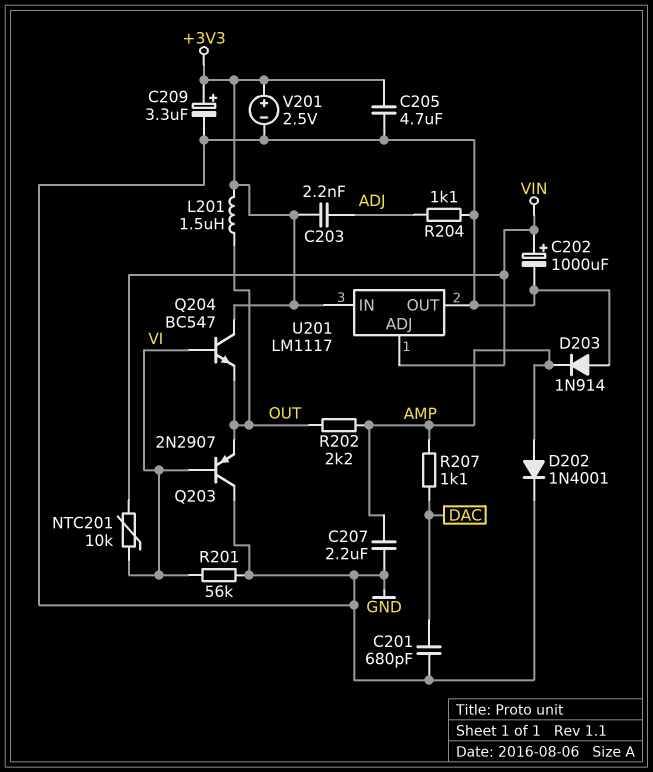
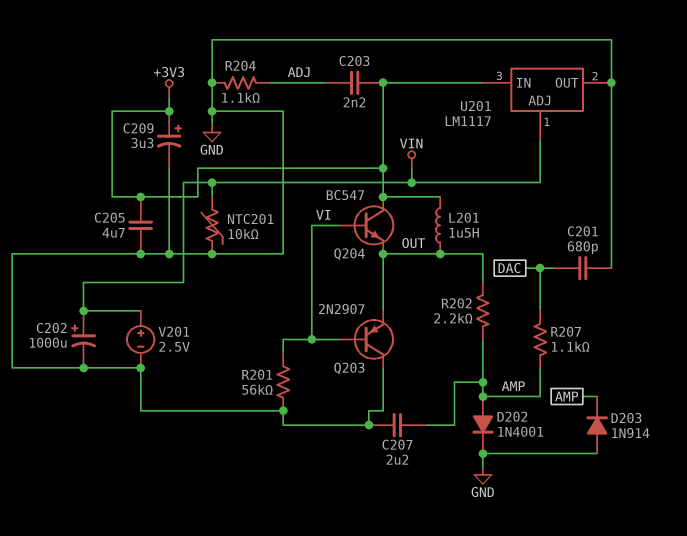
NTC201: 10k (VI, VIN) -> 10k (GND, VIN)
V201: 2.5V (plus +3V3, minus GND) -> 2.5V (plus VIN, minus GND)

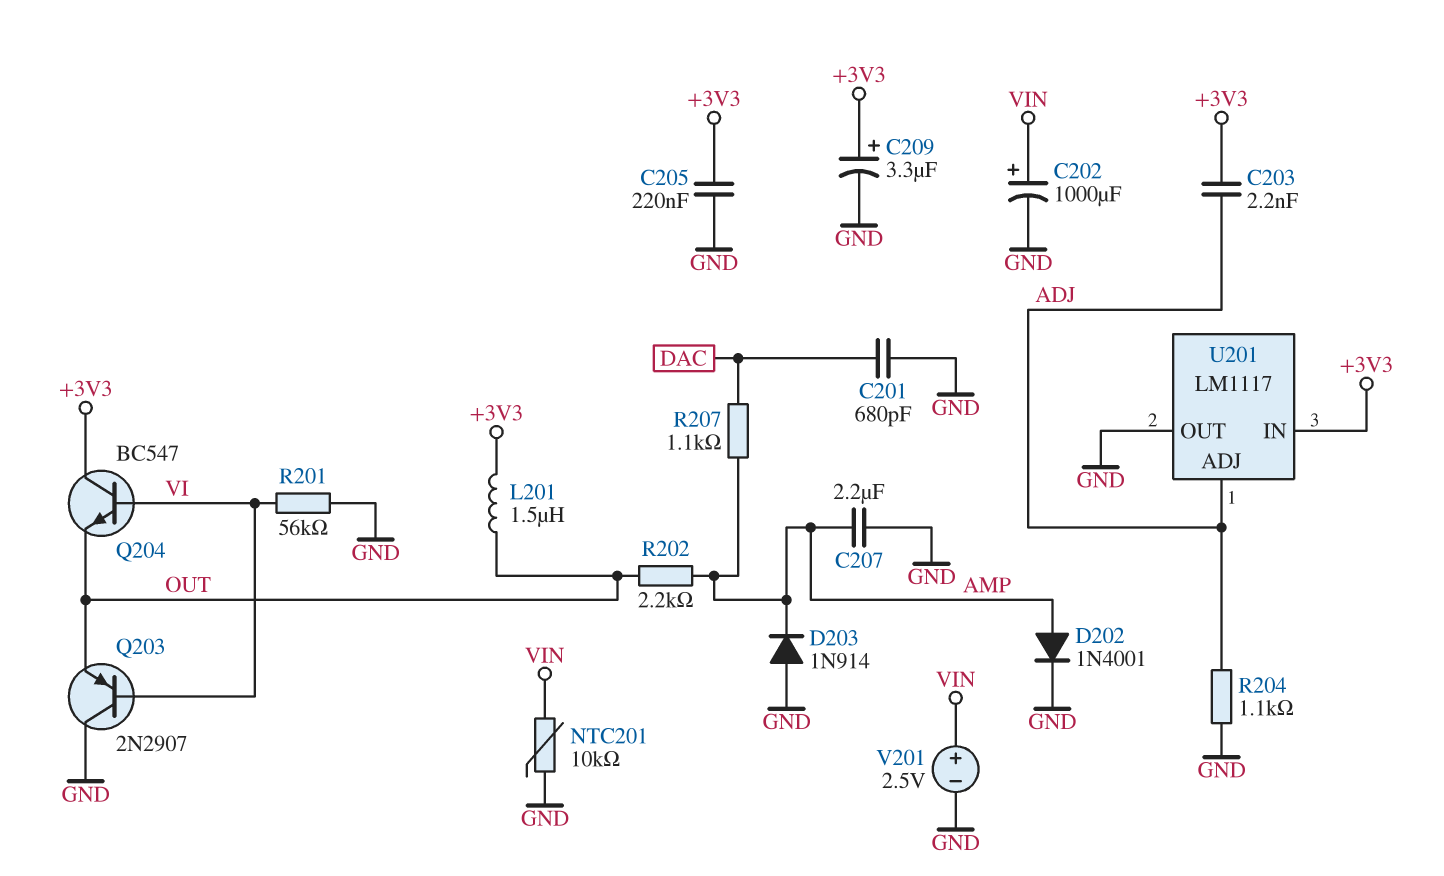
C205: 4.7uF (+3V3, GND) -> 220nF (+3V3, GND)
U201 pin ADJ: VIN -> ADJ

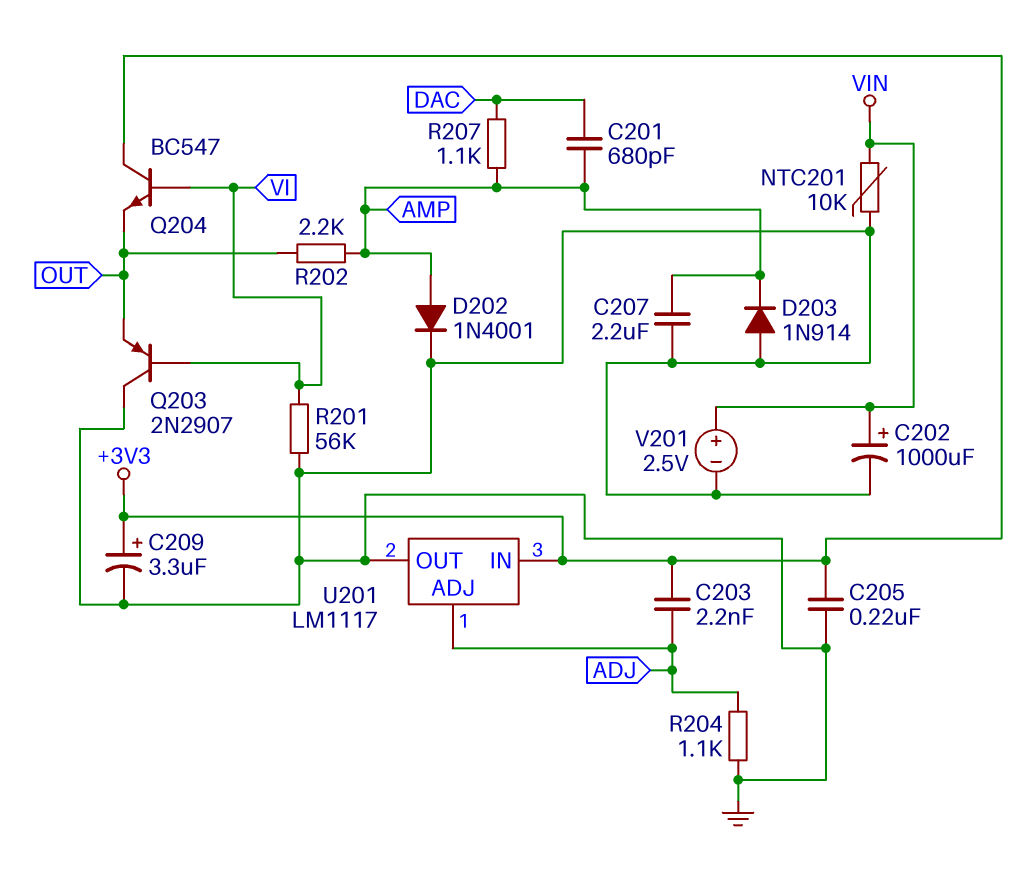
C201: 680pF (DAC, GND) -> 680pF (AMP, DAC)
L201: 1.5uH (+3V3, OUT) -> none

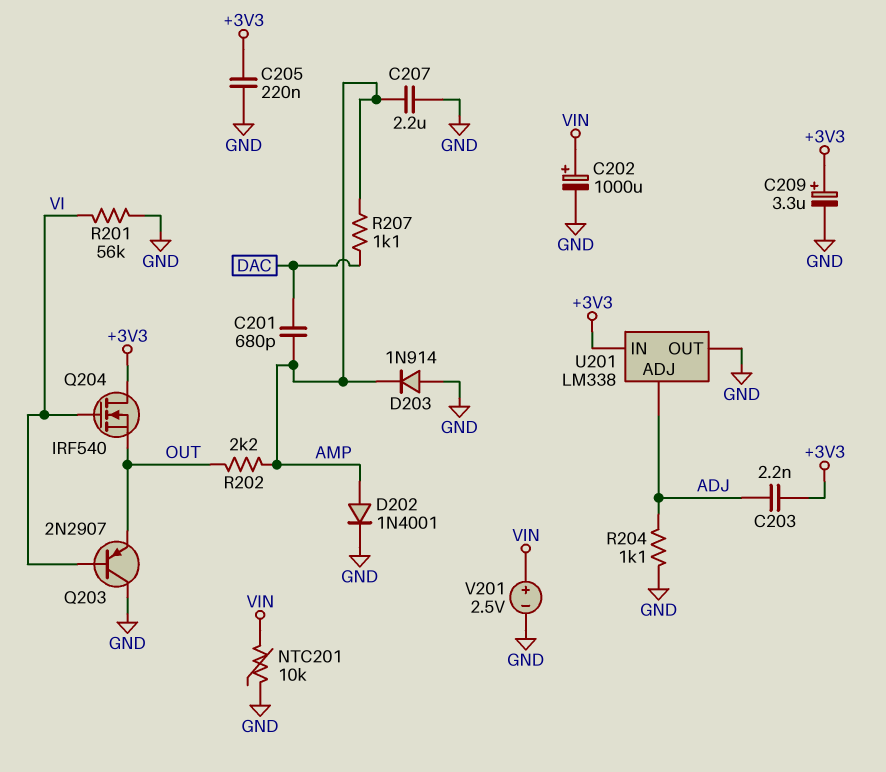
Q204: NPN BC547 (B VI, C +3V3, E OUT) -> NMOS IRF540 (G VI, D +3V3, S OUT)
U201: LM1117 -> LM338

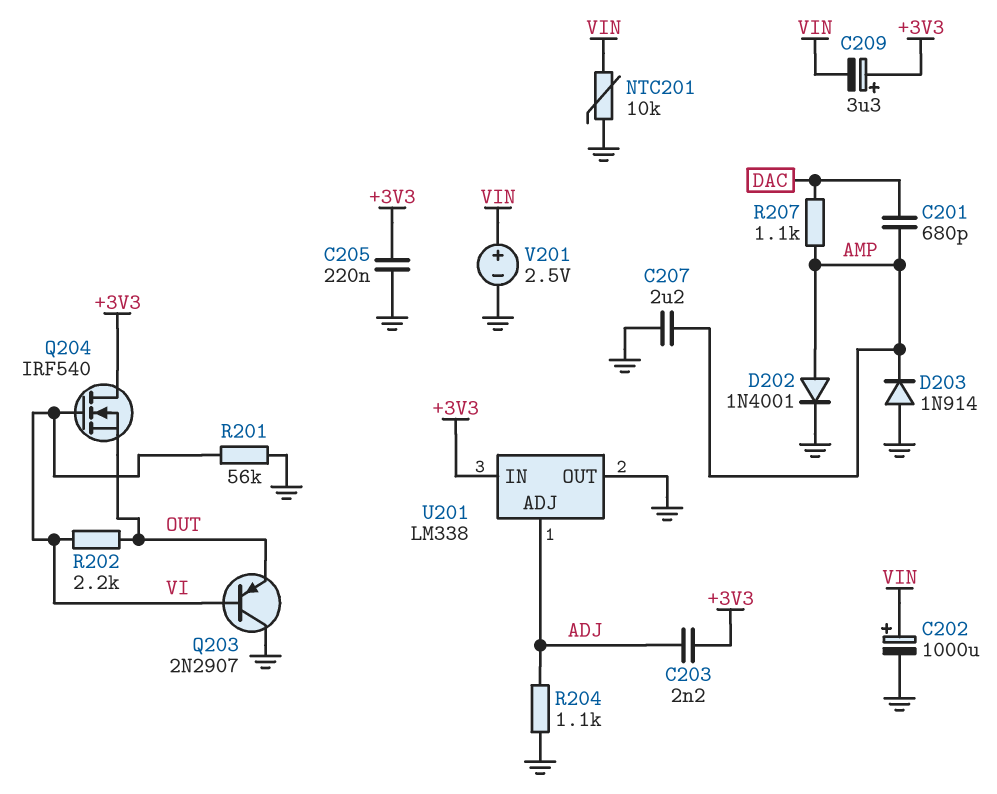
C209: 3.3uF (plus +3V3, minus GND) -> 3.3uF (plus +3V3, minus VIN)
R202: 2.2k (AMP, OUT) -> 2.2k (OUT, VI)

